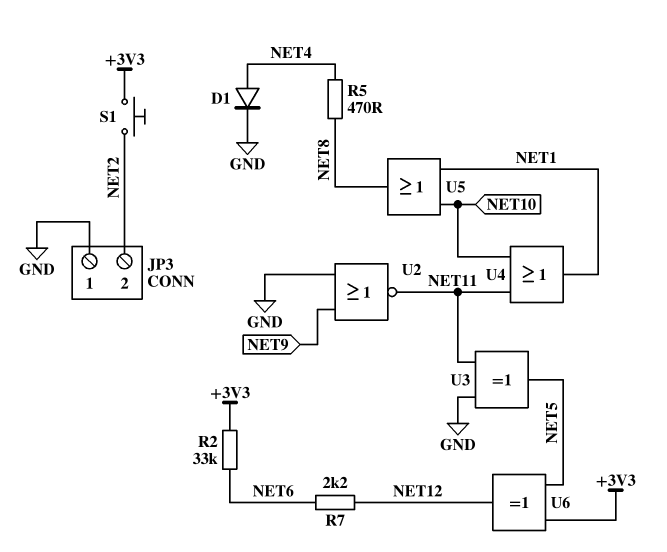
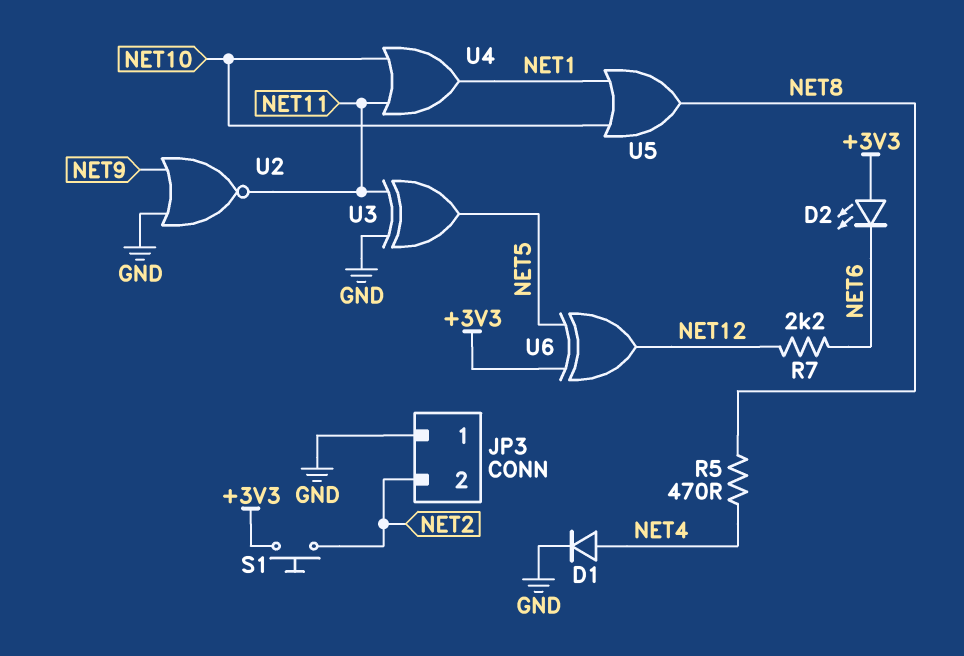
D2: none -> LED (A +3V3, K NET6)
R2: 33k (+3V3, NET6) -> none

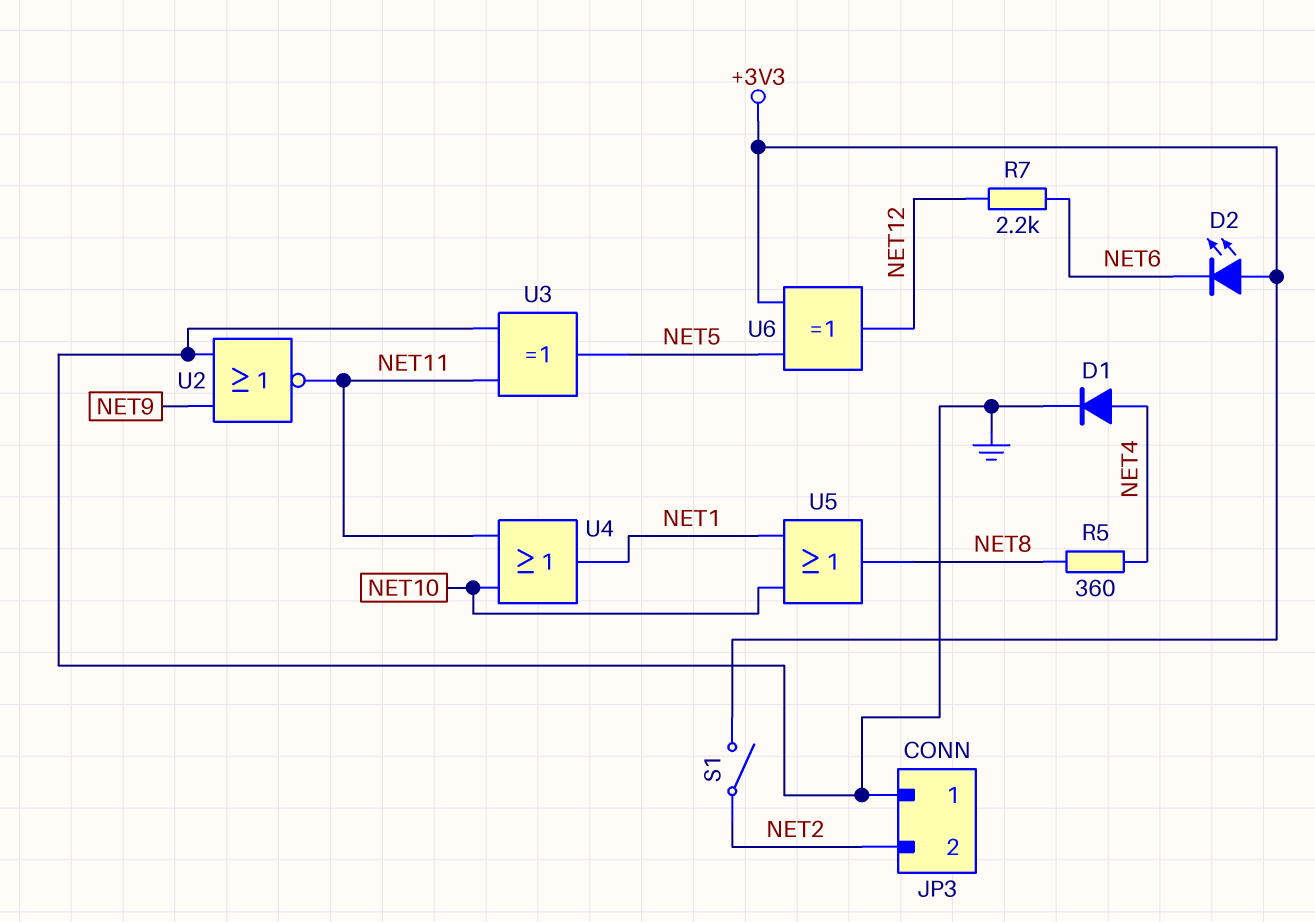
R5: 470 (NET4, NET8) -> 360 (NET4, NET8)
S1: button (+3V3, NET2) -> switch (+3V3, NET2)

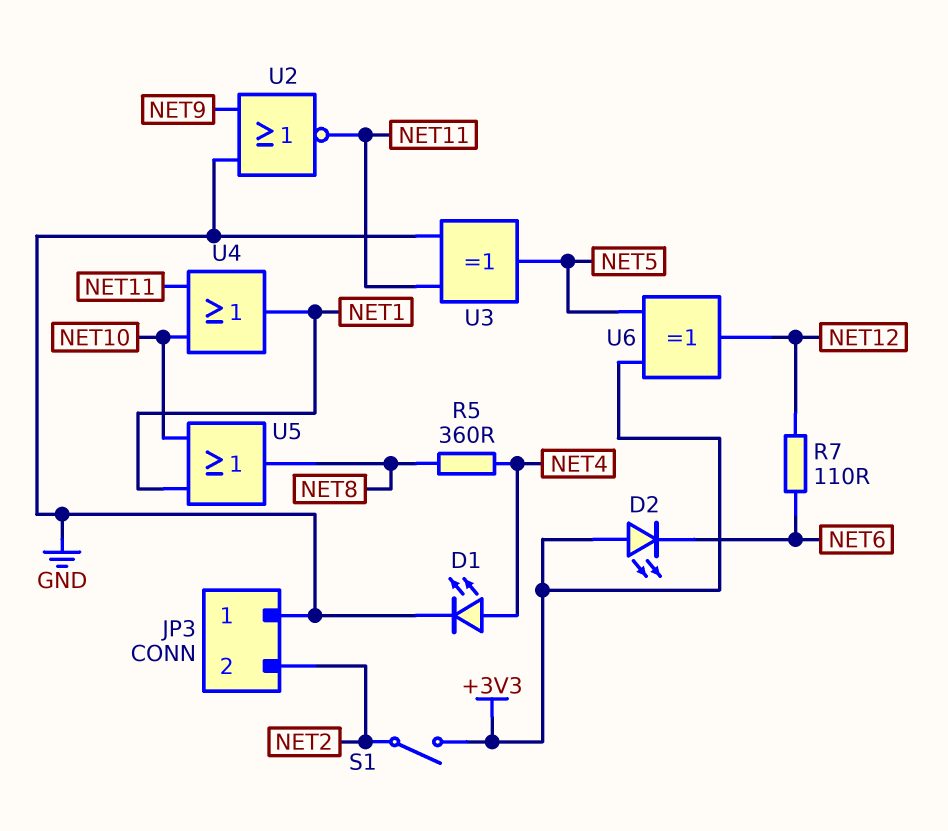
D1: diode (A NET4, K GND) -> LED (A NET4, K GND)
R7: 2.2k (NET6, NET12) -> 110 (NET6, NET12)

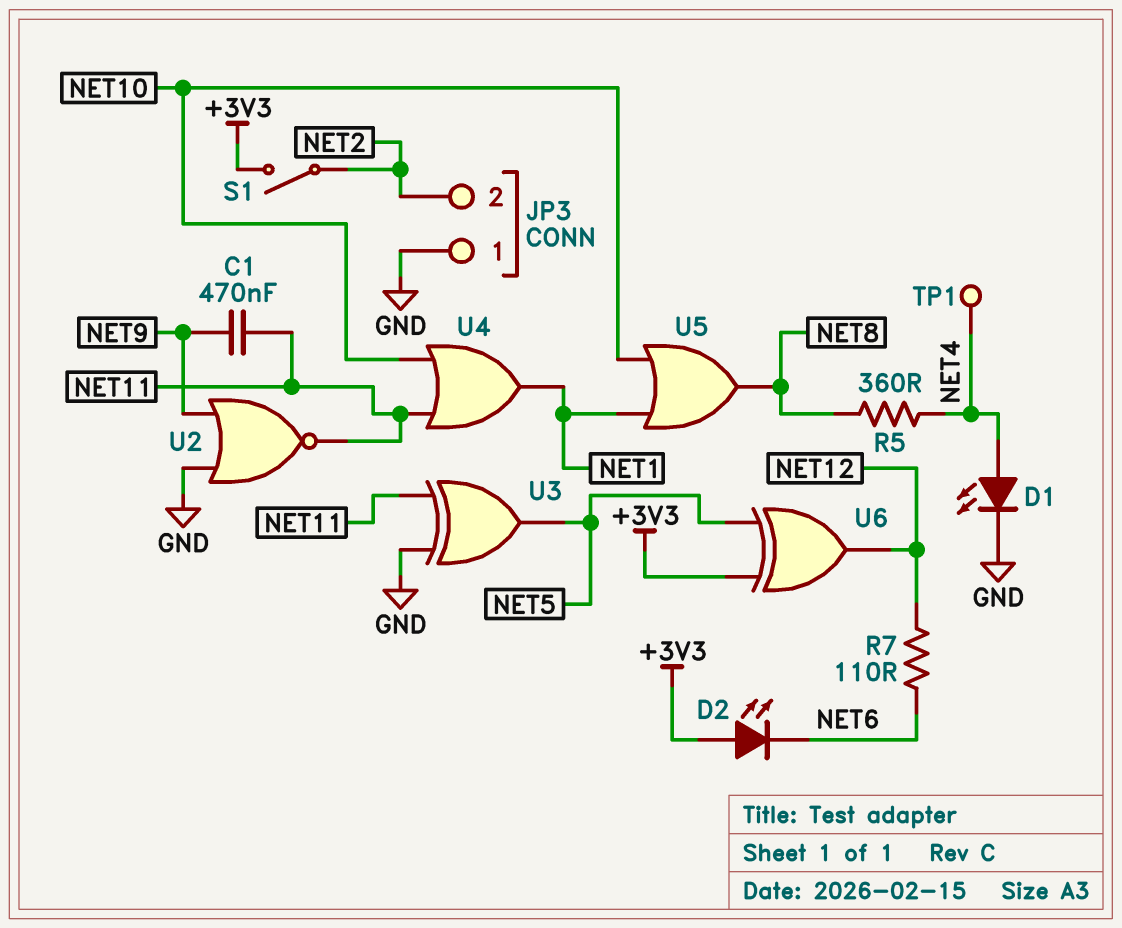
C1: none -> 470nF (NET9, NET11)
TP1: none -> test point (NET4)

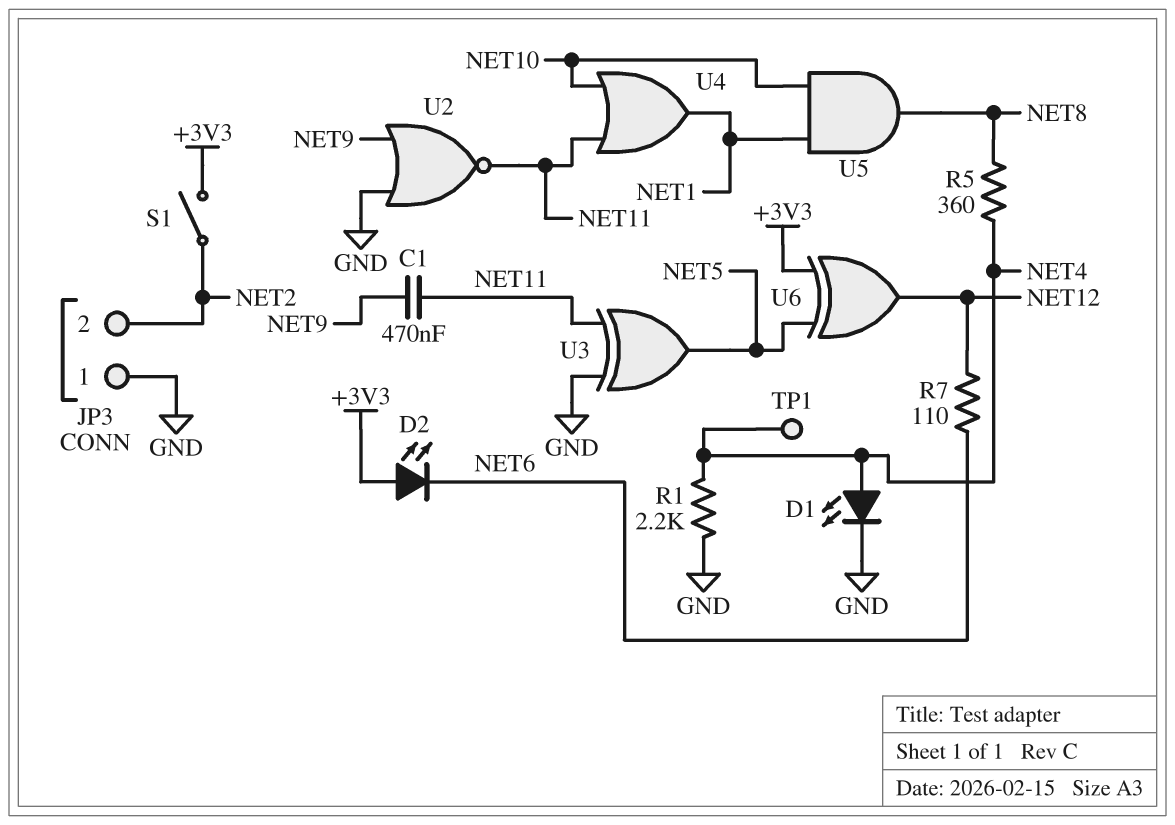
R1: none -> 2.2k (GND, NET4)
U5: OR (in NET1, in NET10, out NET8) -> AND (in NET1, in NET10, out NET8)

